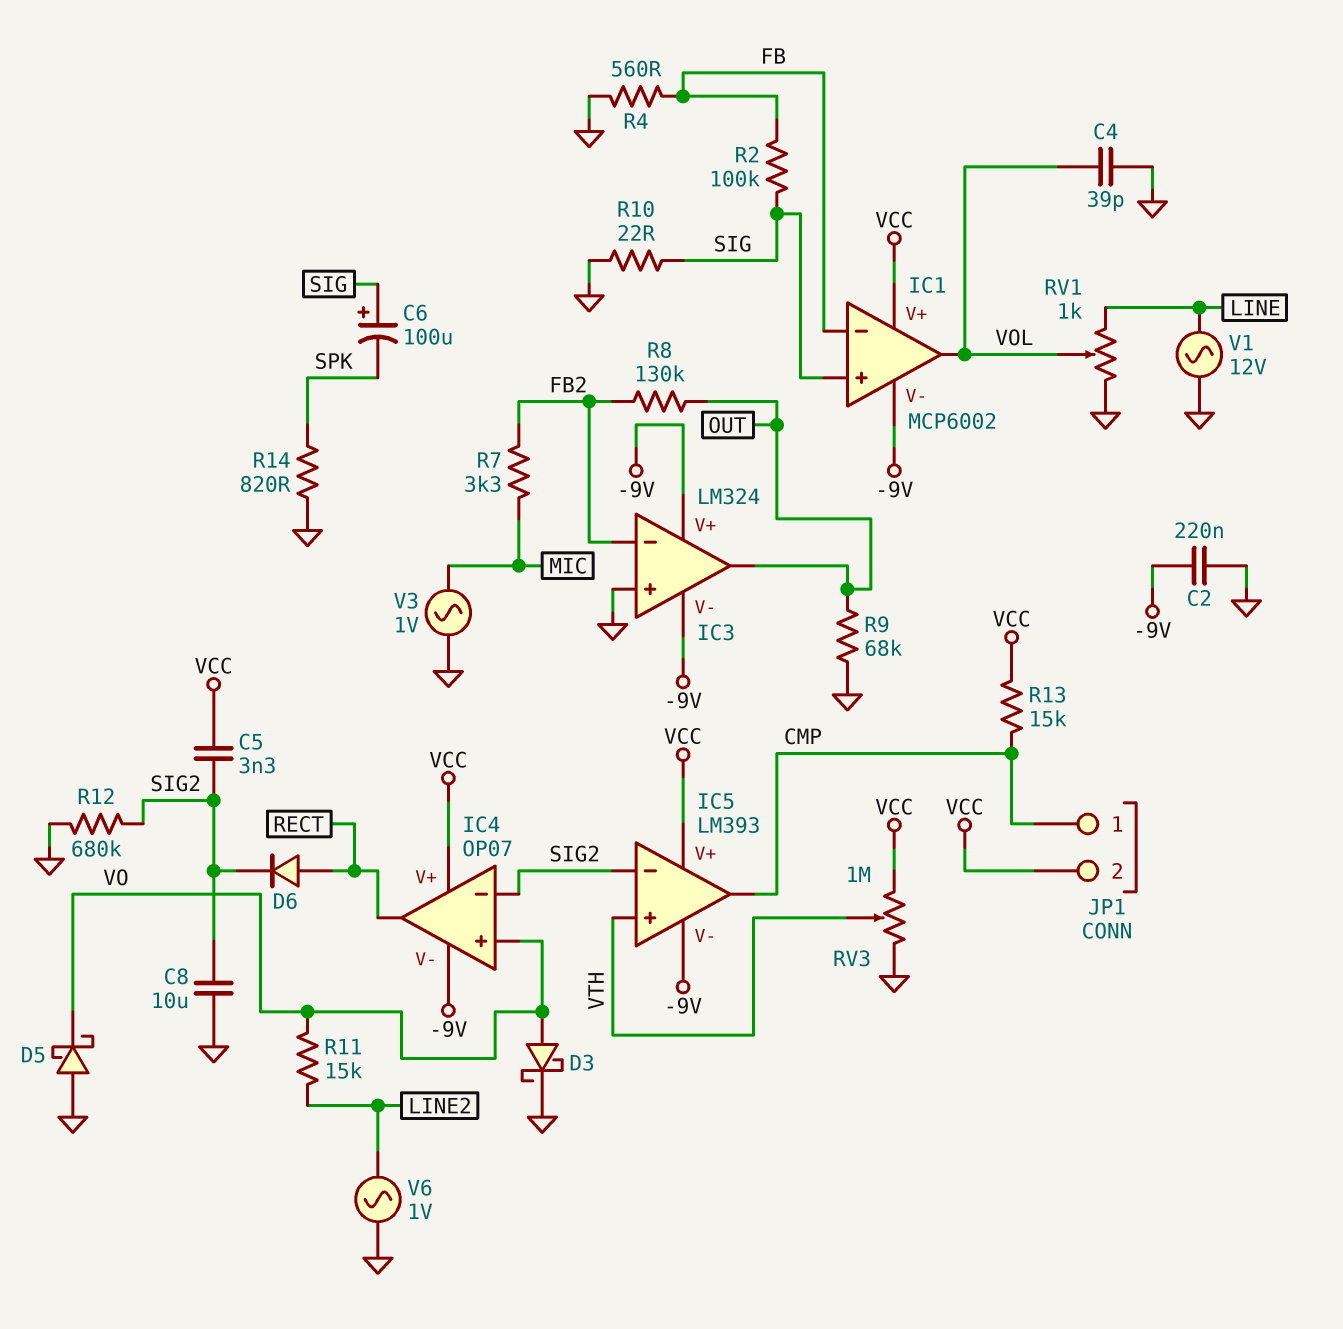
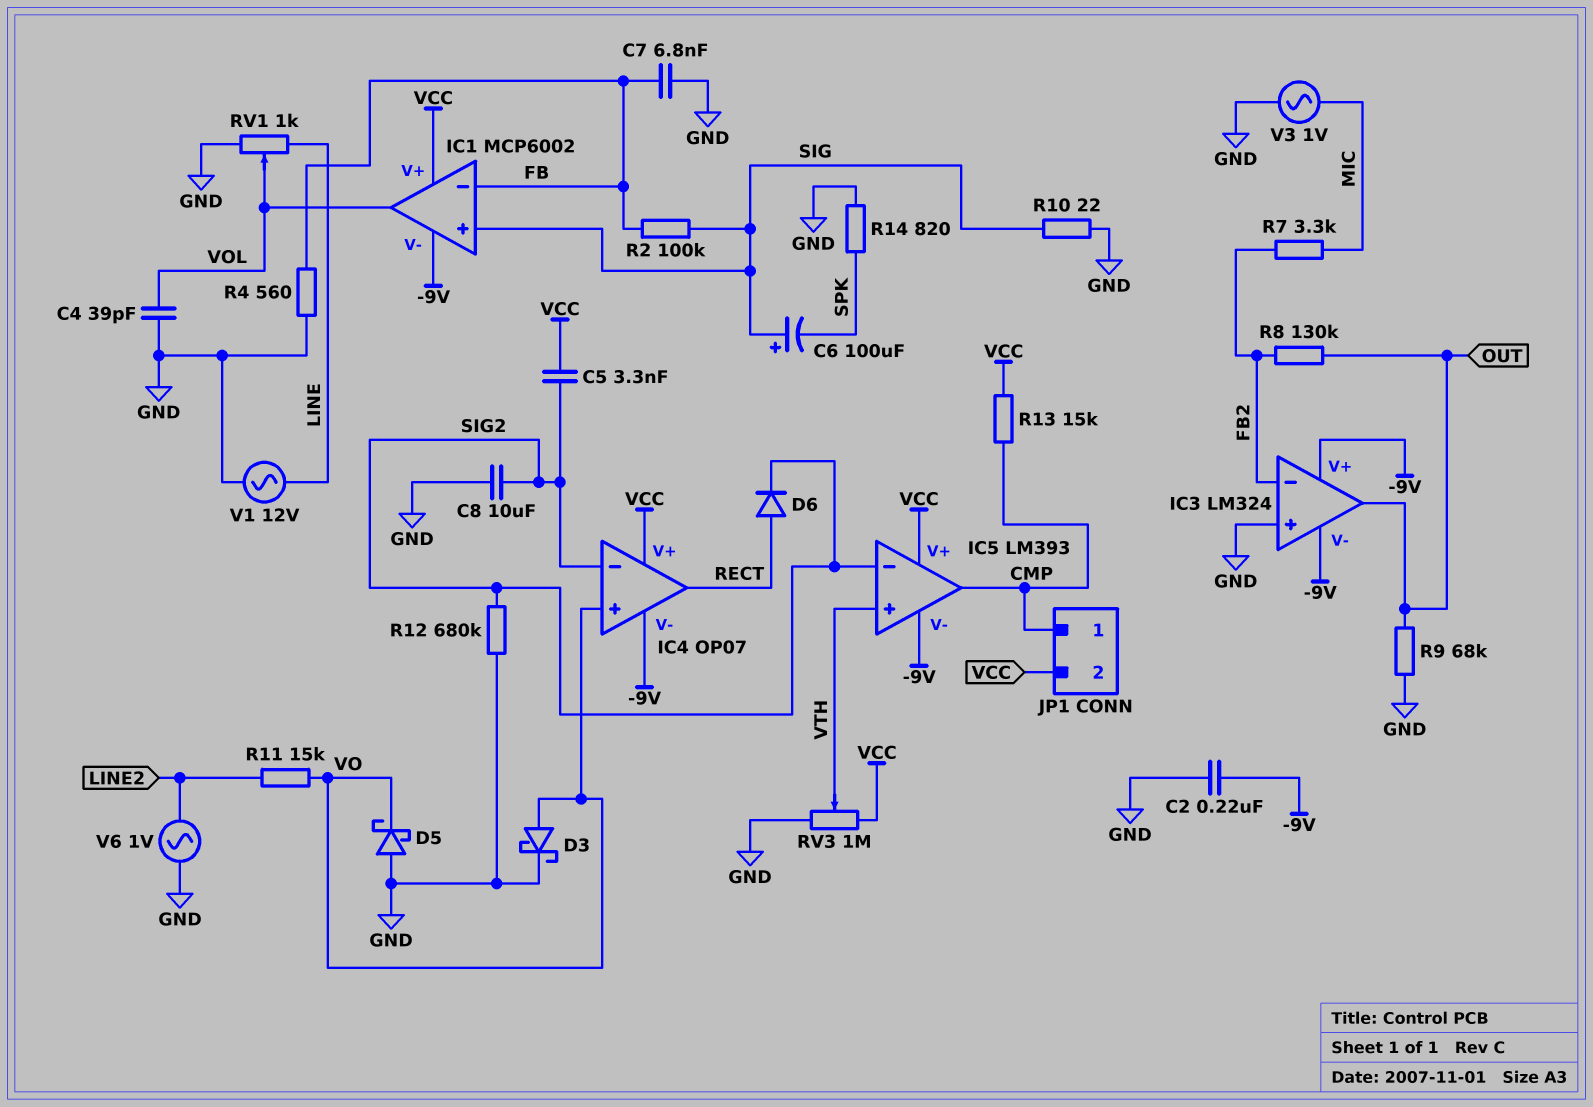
C7: none -> 6.8nF (FB, GND)

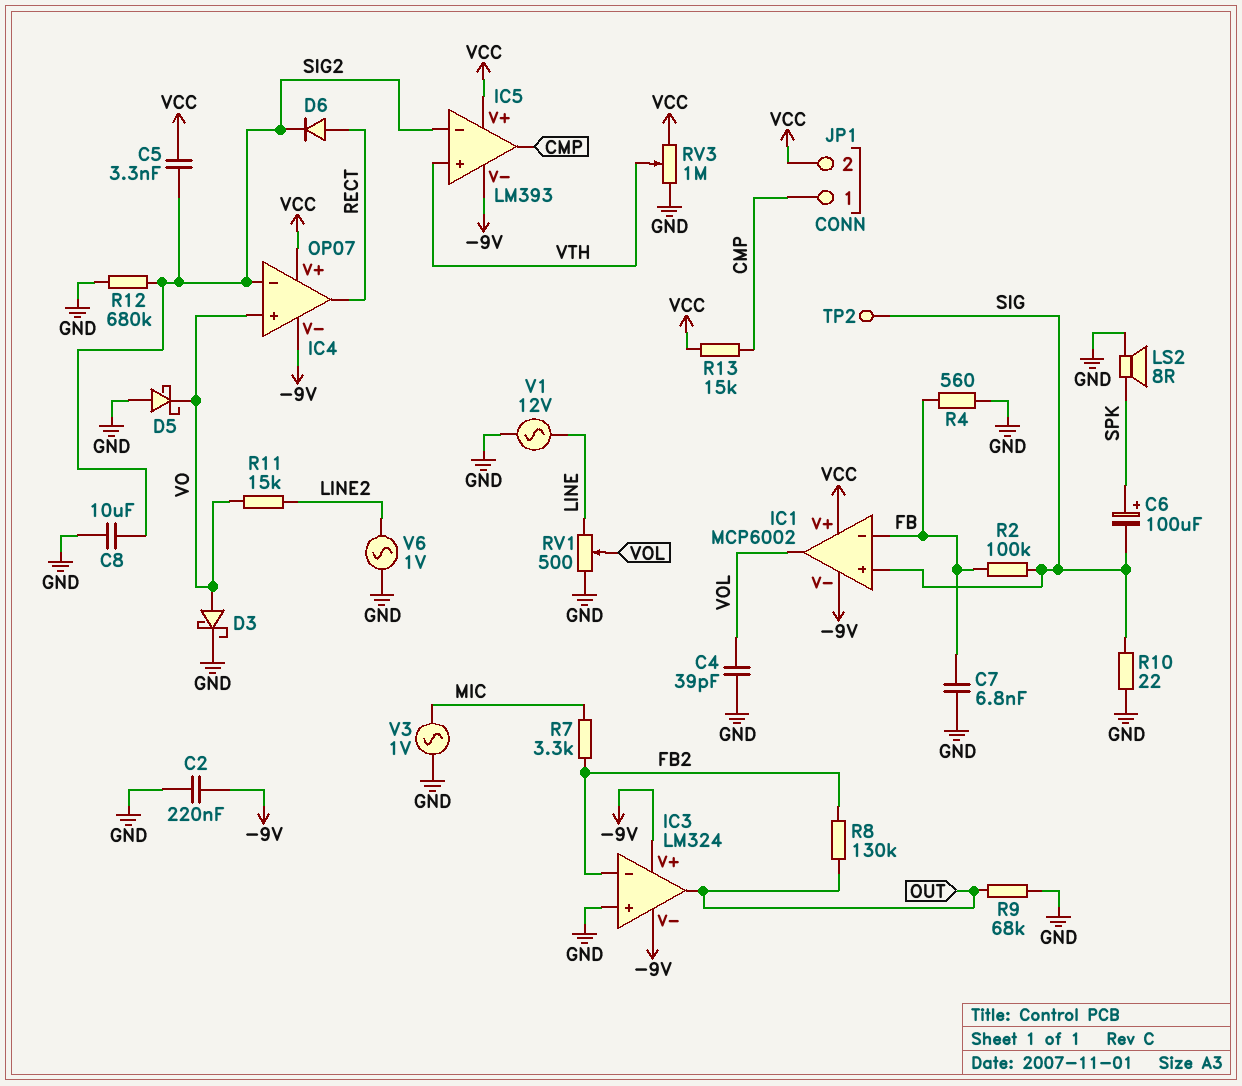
C6: 100uF (plus SIG, minus SPK) -> 100uF (plus SPK, minus SIG)
LS2: none -> speaker 8R (GND, SPK)
R14: 820 (GND, SPK) -> none
RV1: 1k (GND, LINE, wiper VOL) -> 500 (GND, LINE, wiper VOL)
TP2: none -> test point (SIG)

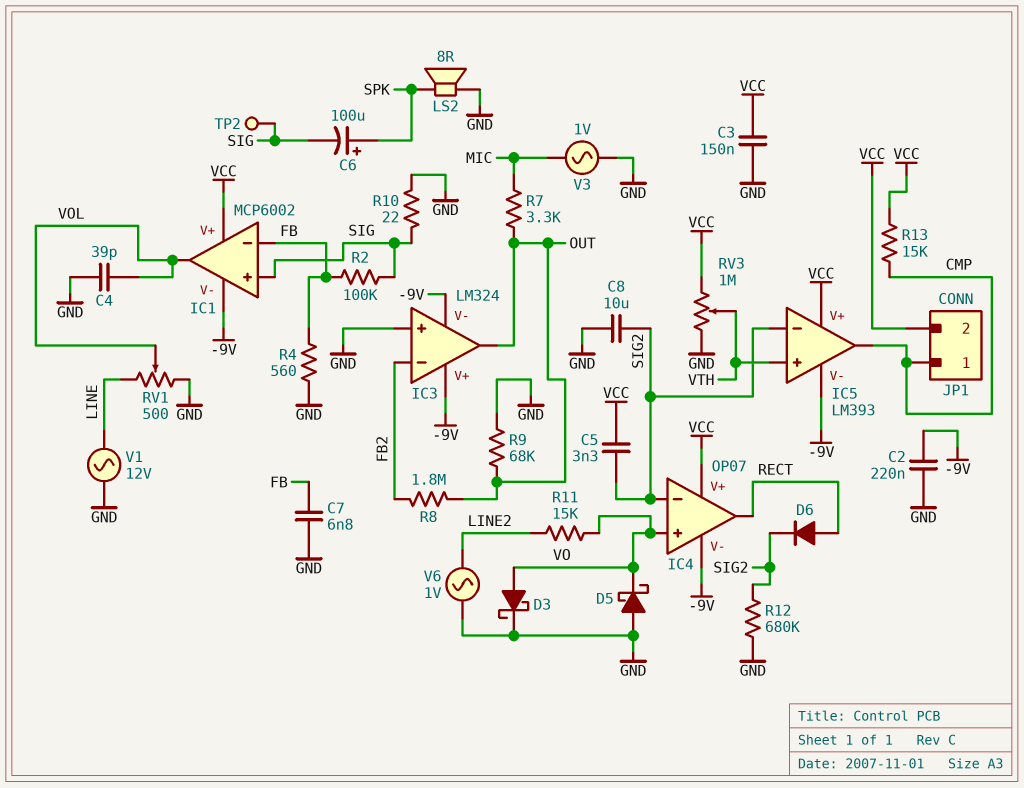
C3: none -> 150nF (GND, VCC)
R7: 3.3k (FB2, MIC) -> 3.3k (MIC, OUT)
R8: 130k (FB2, OUT) -> 1.8M (FB2, OUT)

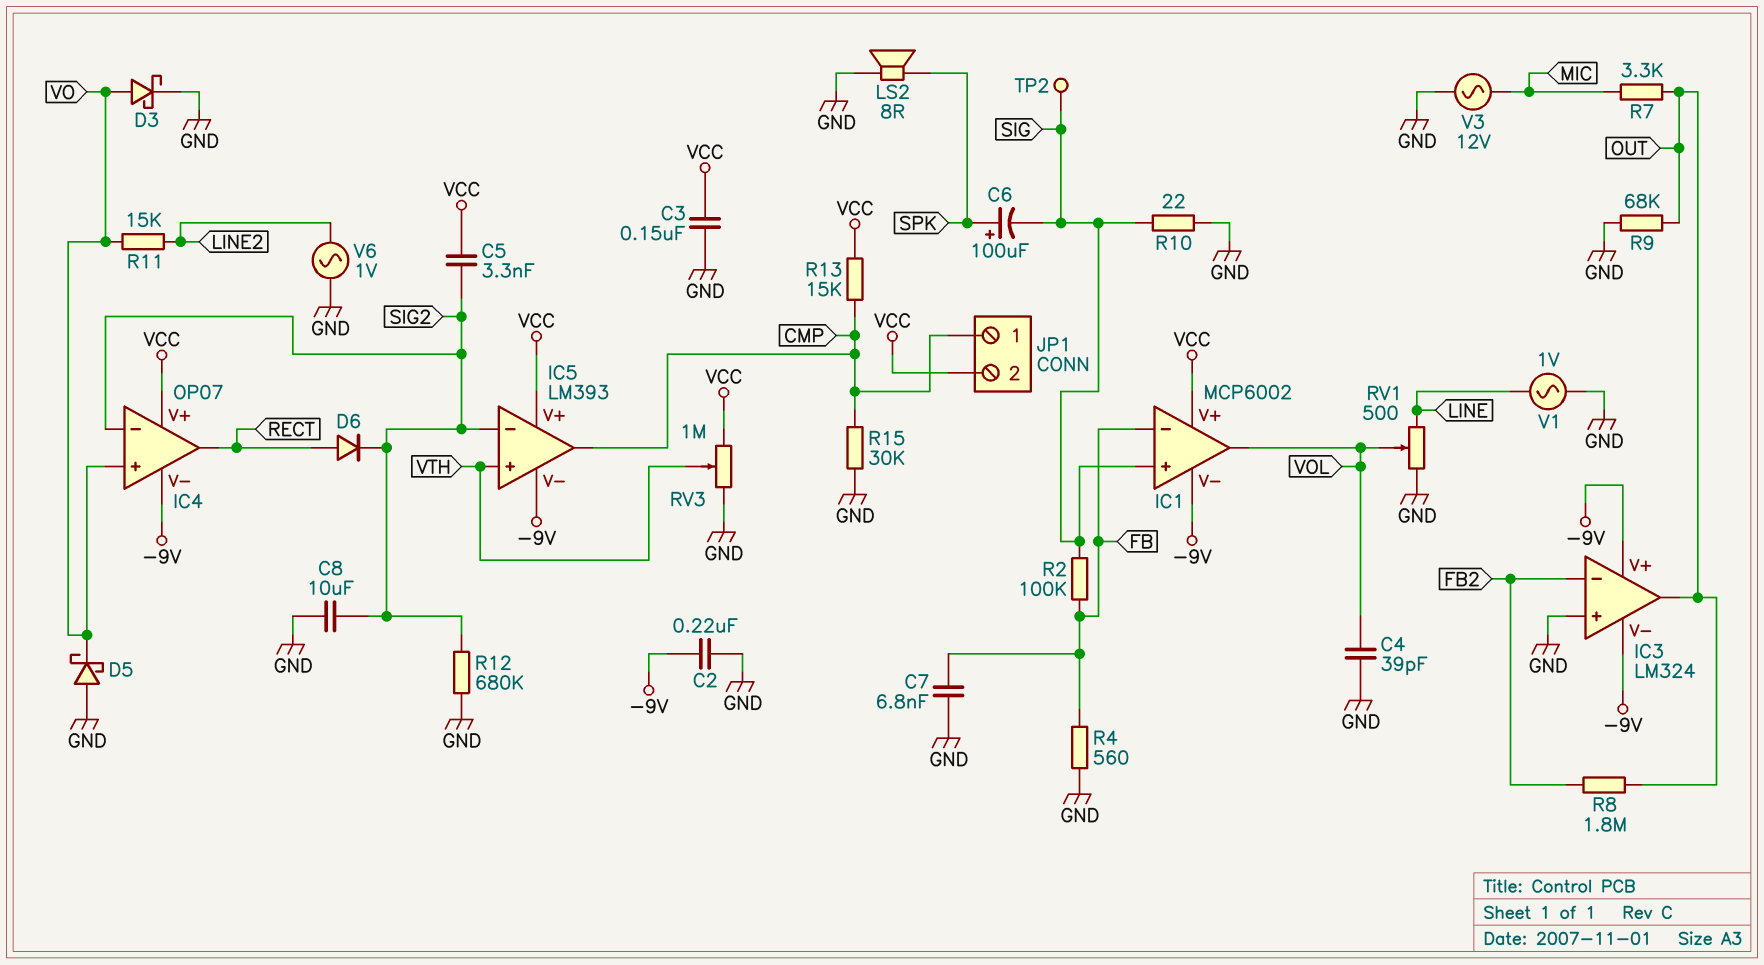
R15: none -> 30k (CMP, GND)
V1: AC 12V (GND, LINE) -> AC 1V (GND, LINE)
V3: AC 1V (GND, MIC) -> AC 12V (GND, MIC)

